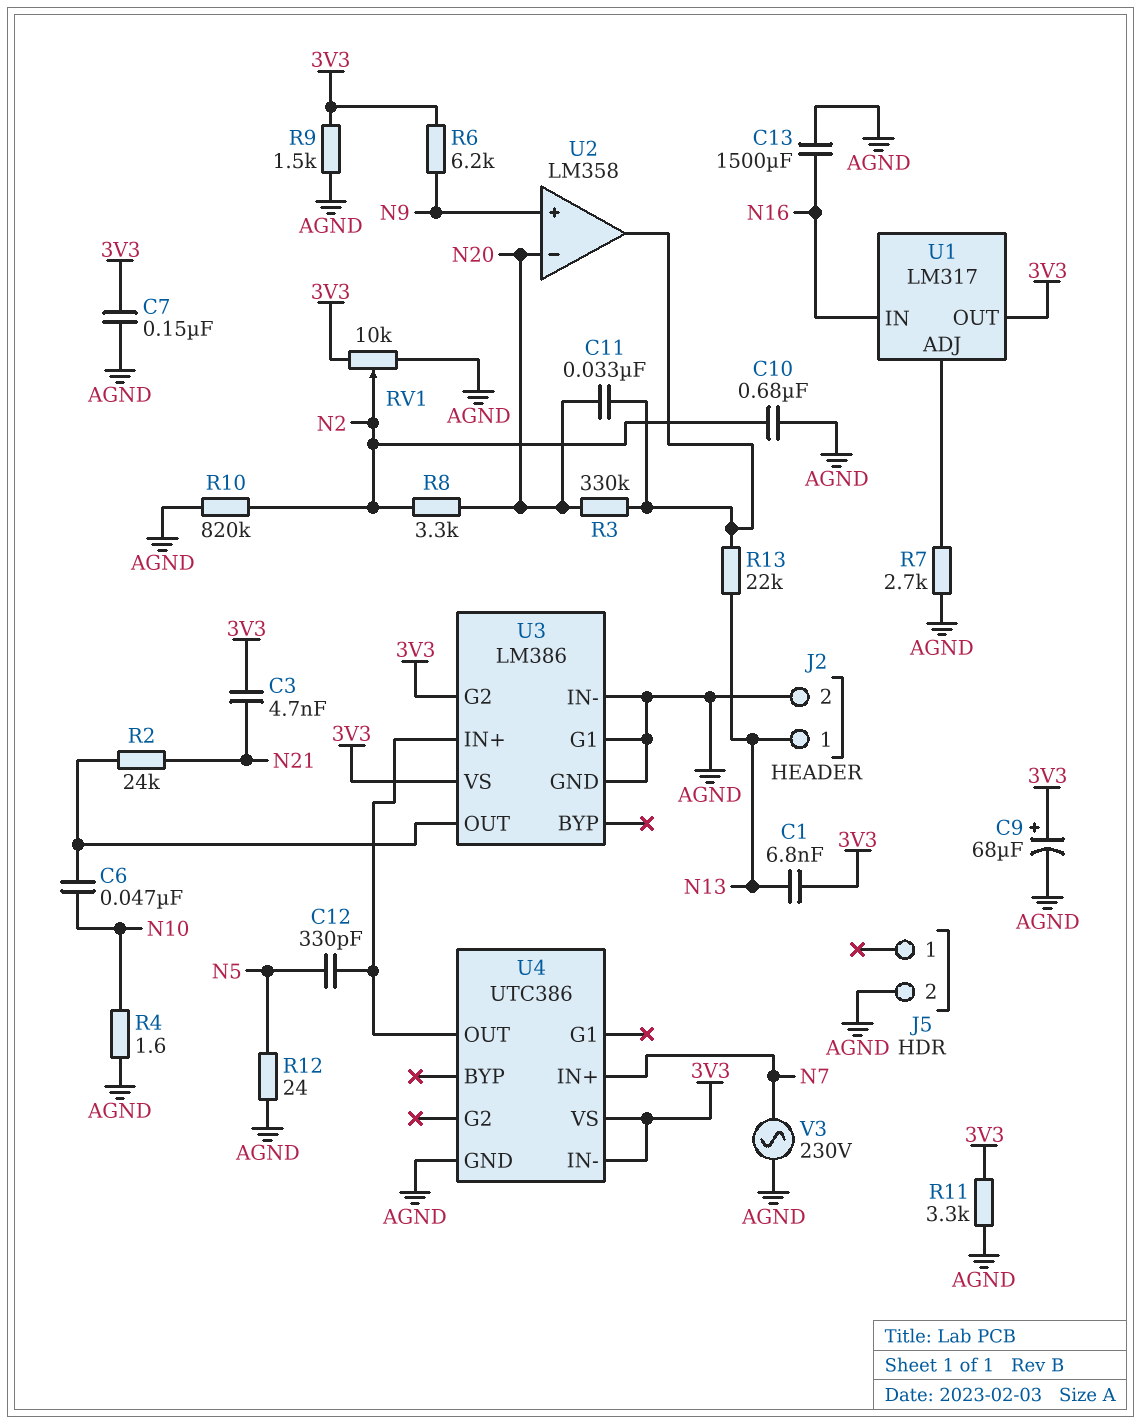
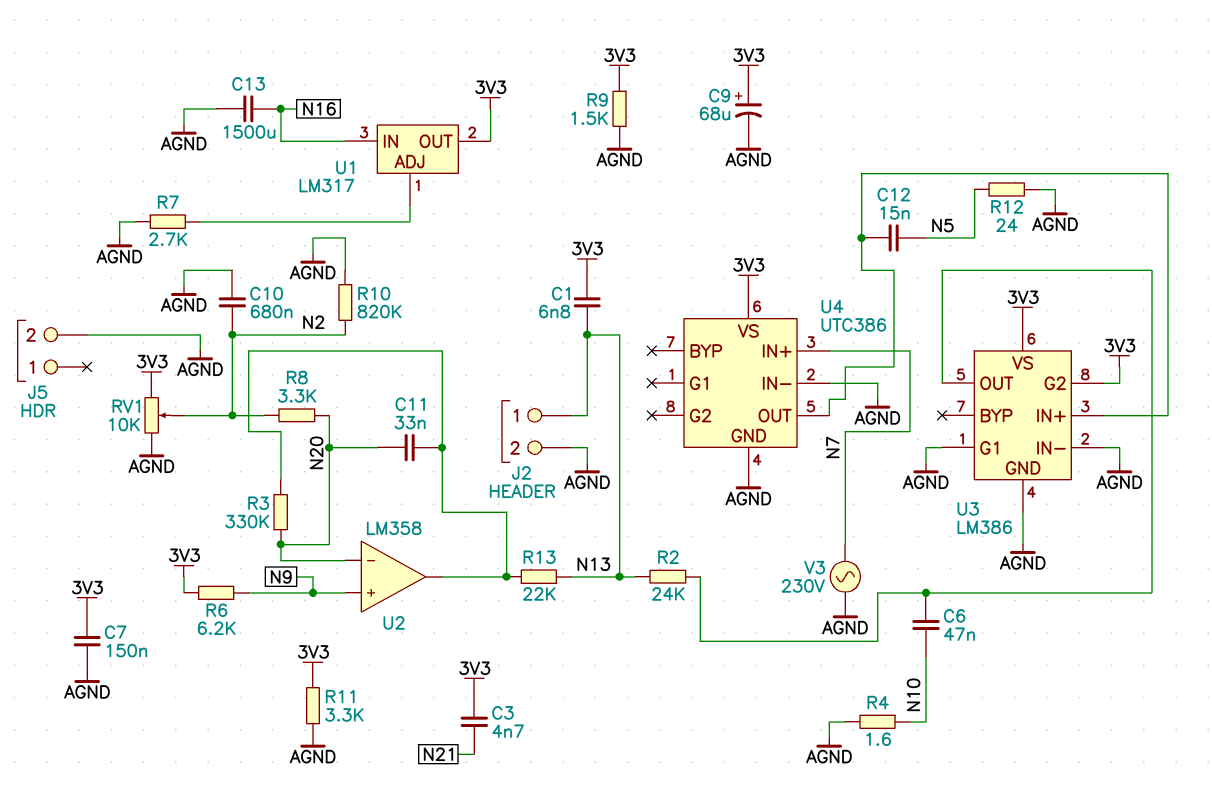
C12: 330pF (N5, U3/IN+) -> 15nF (N5, U3/IN+)
R2: 24k (N21, U3/OUT) -> 24k (N13, U3/OUT)
U4 pin IN-: 3V3 -> AGND

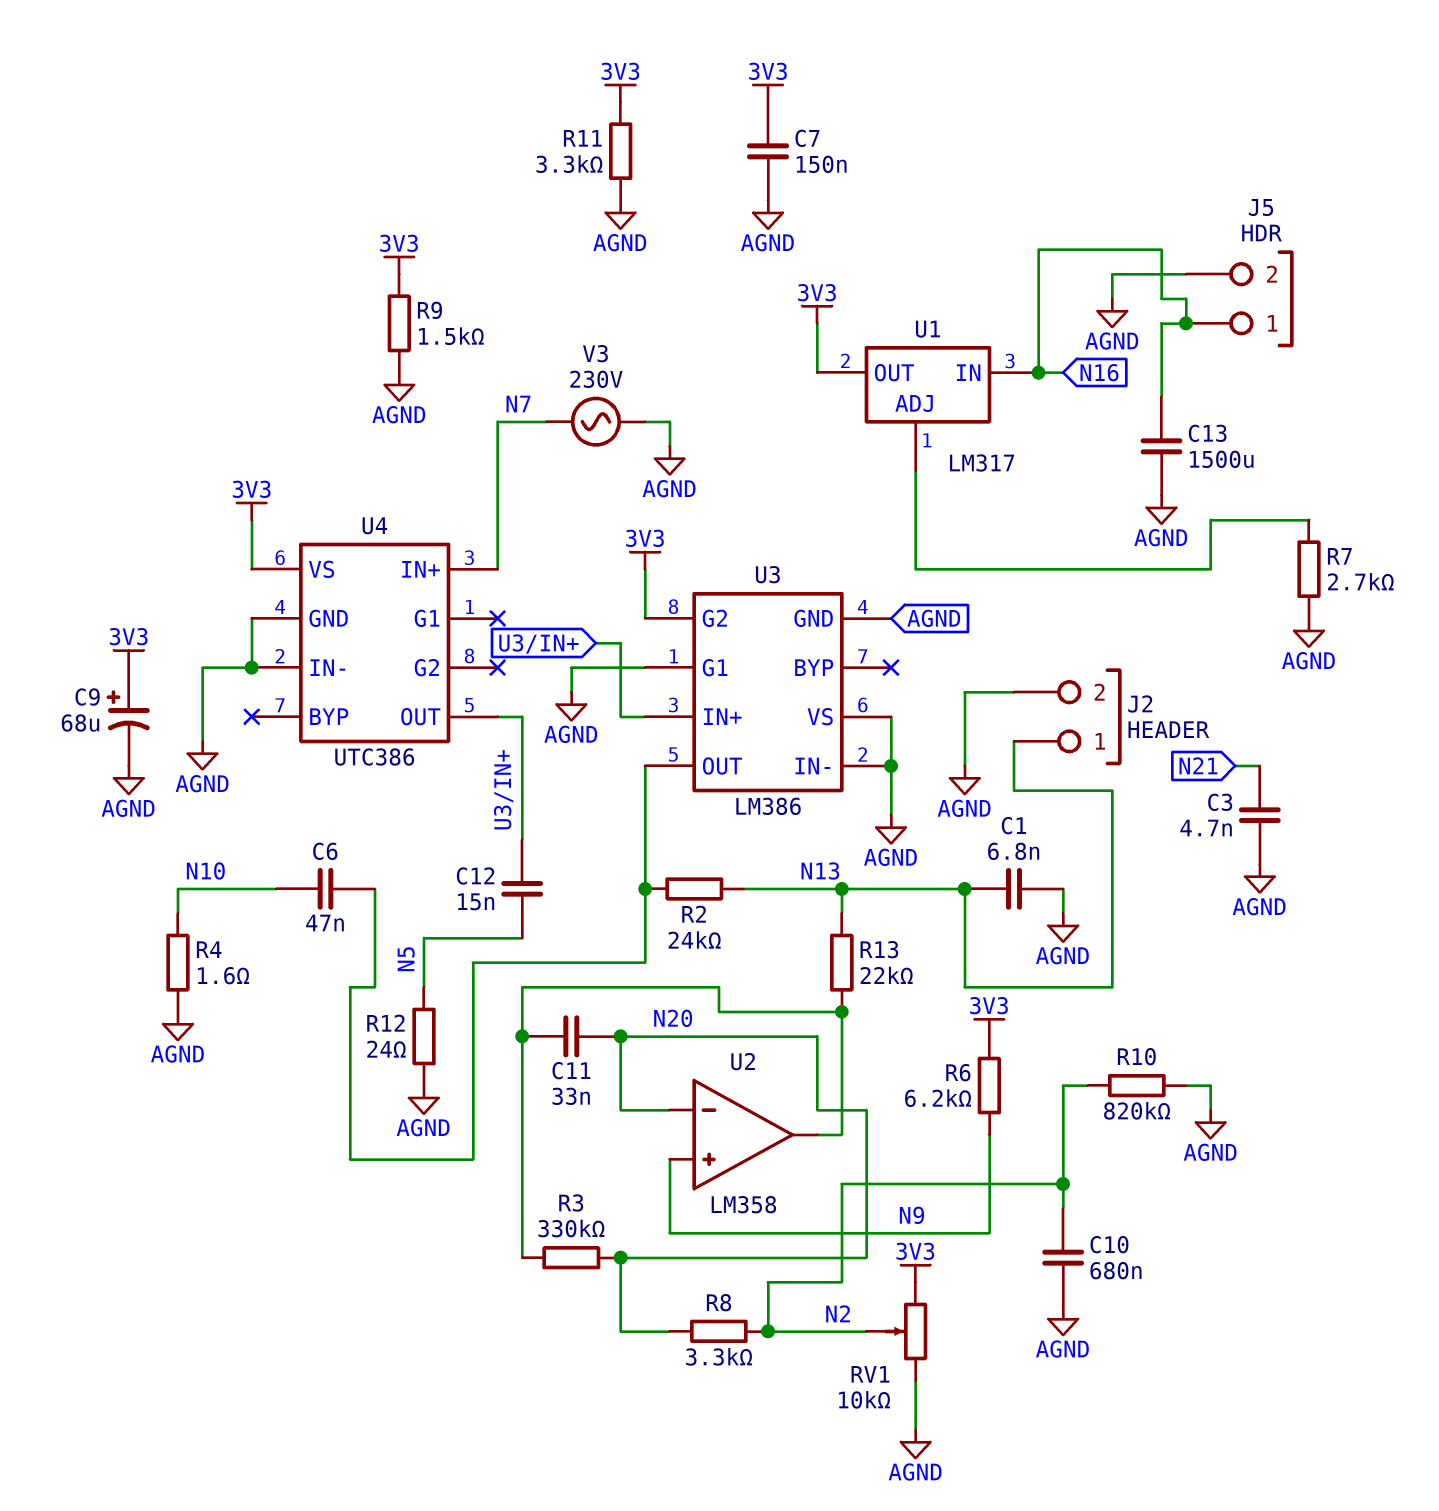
C1: 6.8nF (3V3, N13) -> 6.8nF (AGND, N13)
C3: 4.7nF (3V3, N21) -> 4.7nF (AGND, N21)
J5 pin 1: none -> N16
U3 pin VS: 3V3 -> AGND

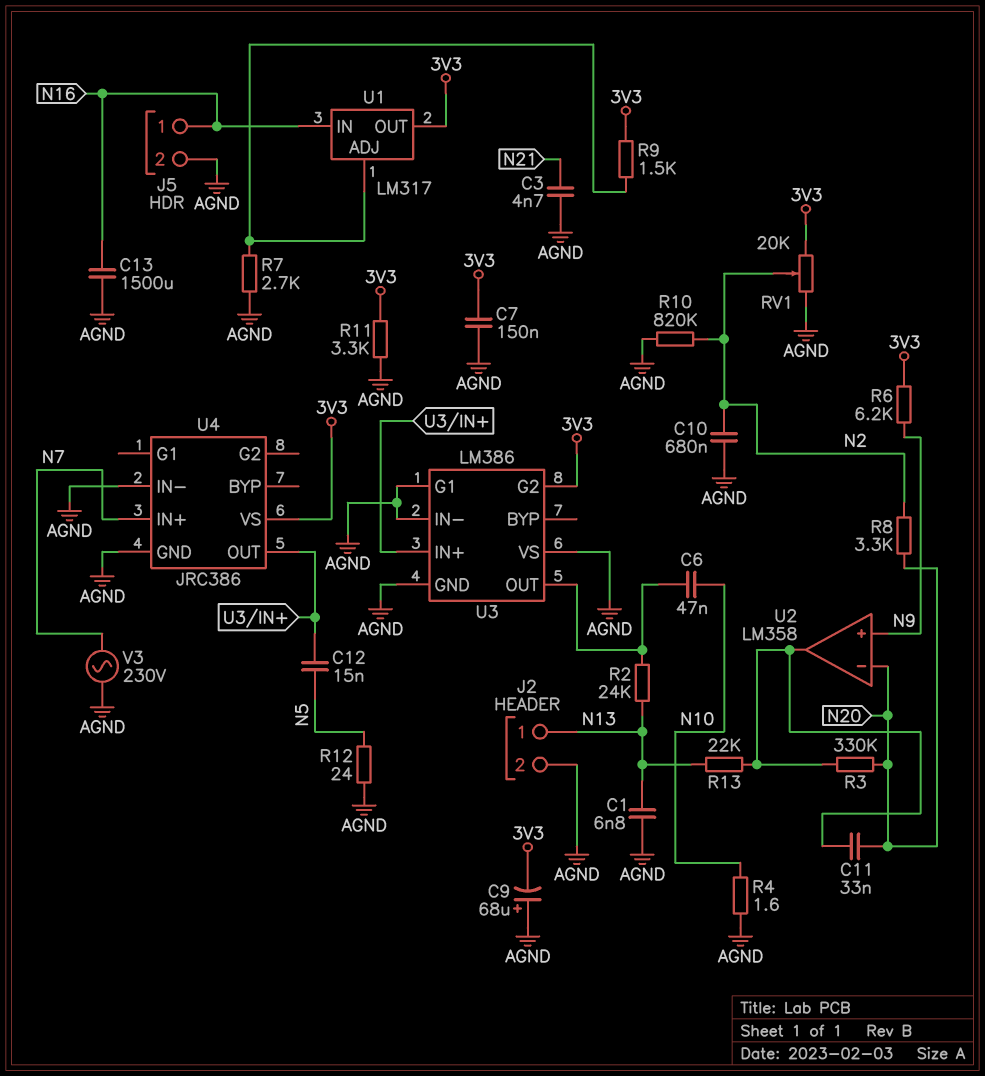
C9: 68uF (plus 3V3, minus AGND) -> 68uF (plus AGND, minus 3V3)
R9: 1.5k (3V3, AGND) -> 1.5k (3V3, U1/ADJ)
RV1: 10k (3V3, AGND, wiper N2) -> 20k (3V3, AGND, wiper N2)
U4: UTC386 -> JRC386

